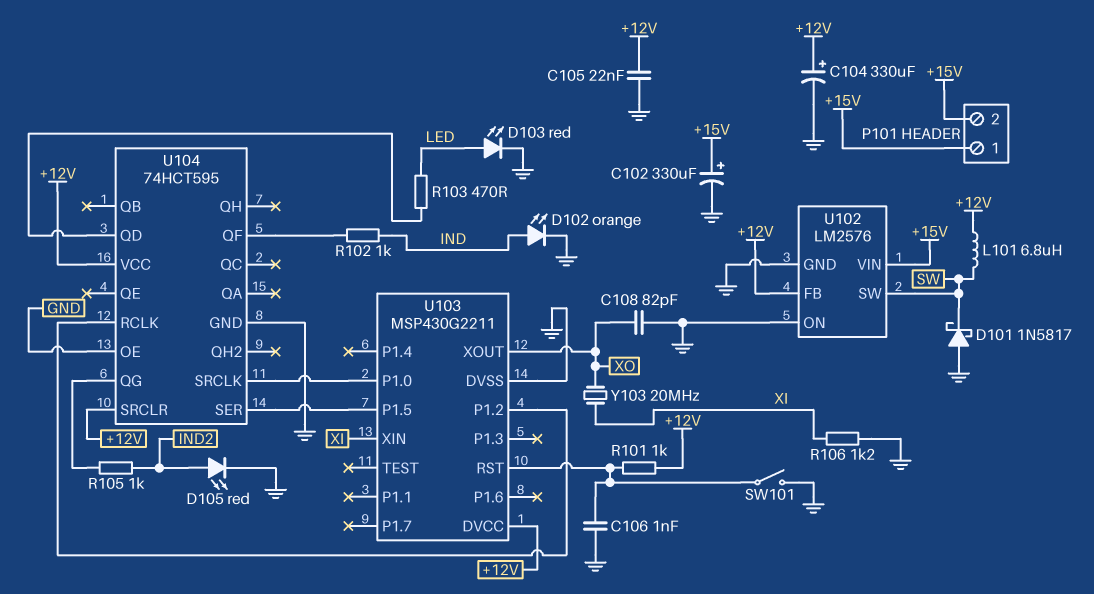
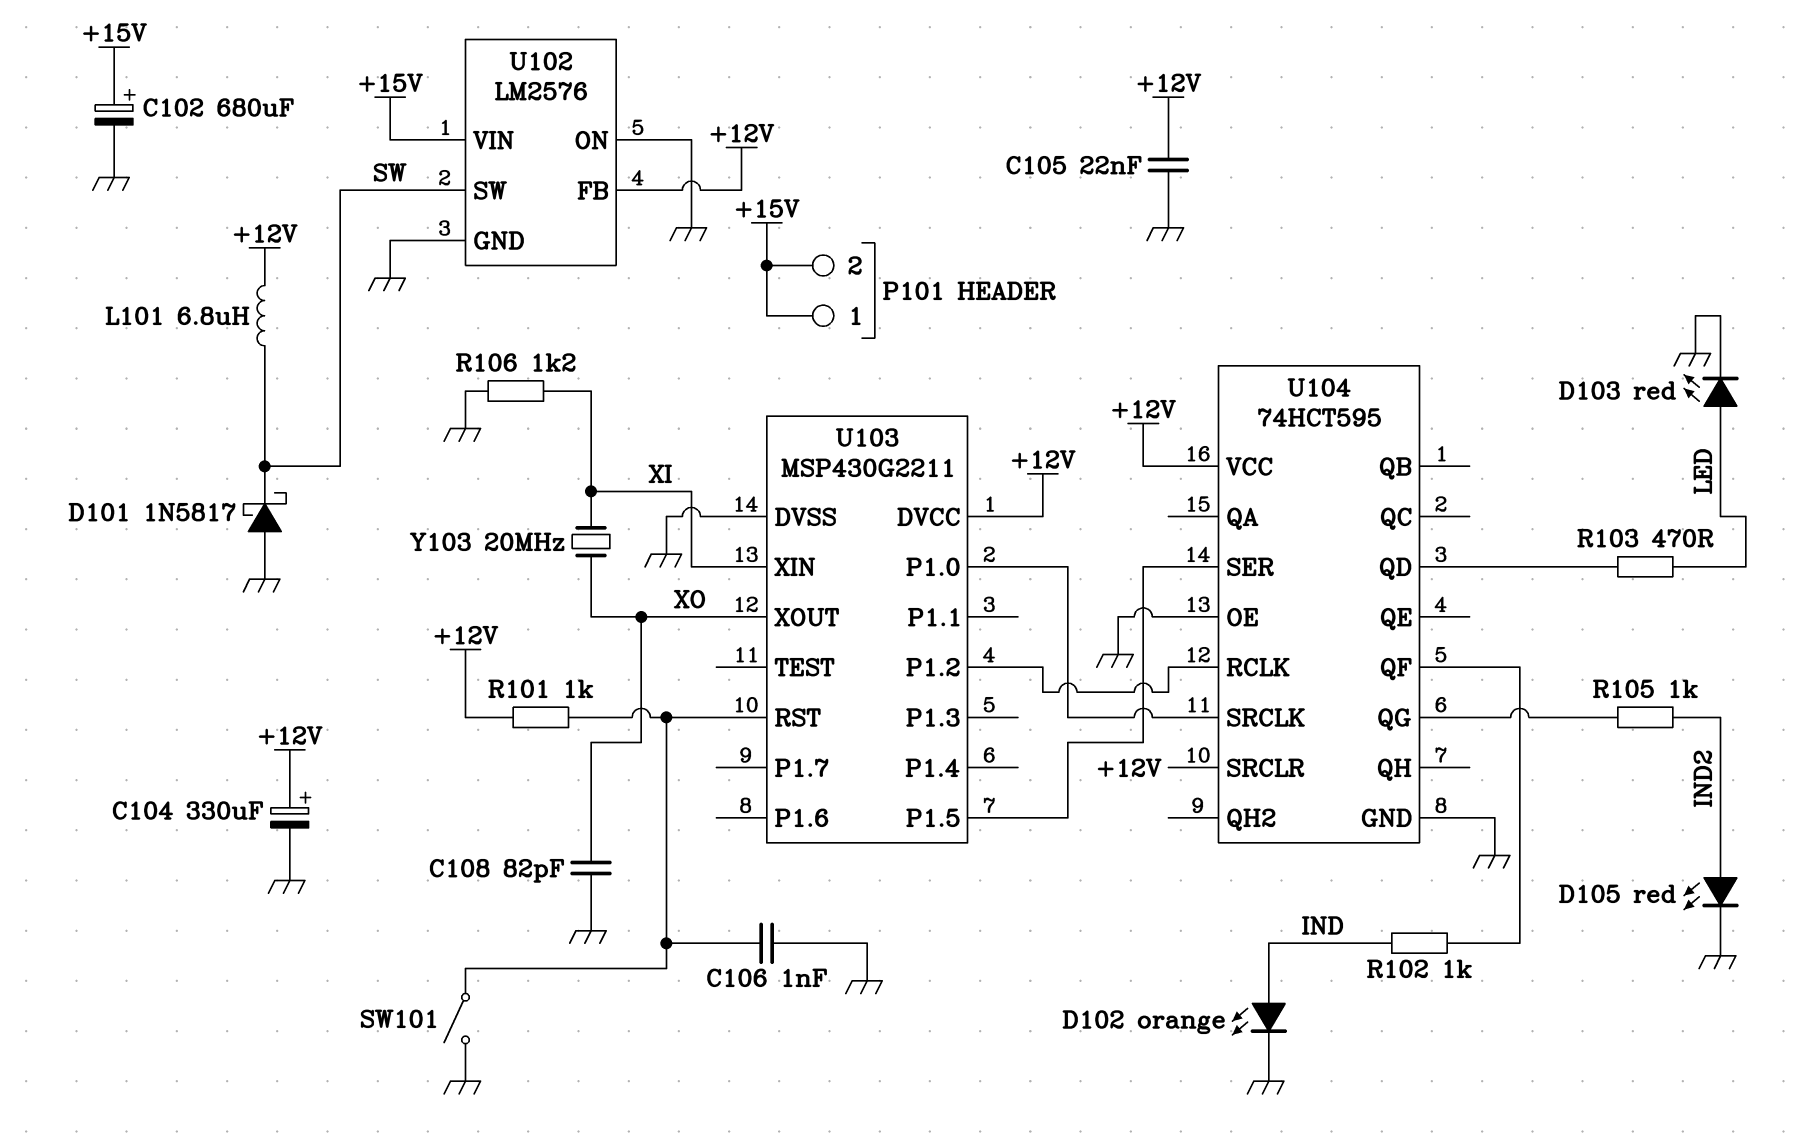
C102: 330uF (plus +15V, minus GND) -> 680uF (plus +15V, minus GND)

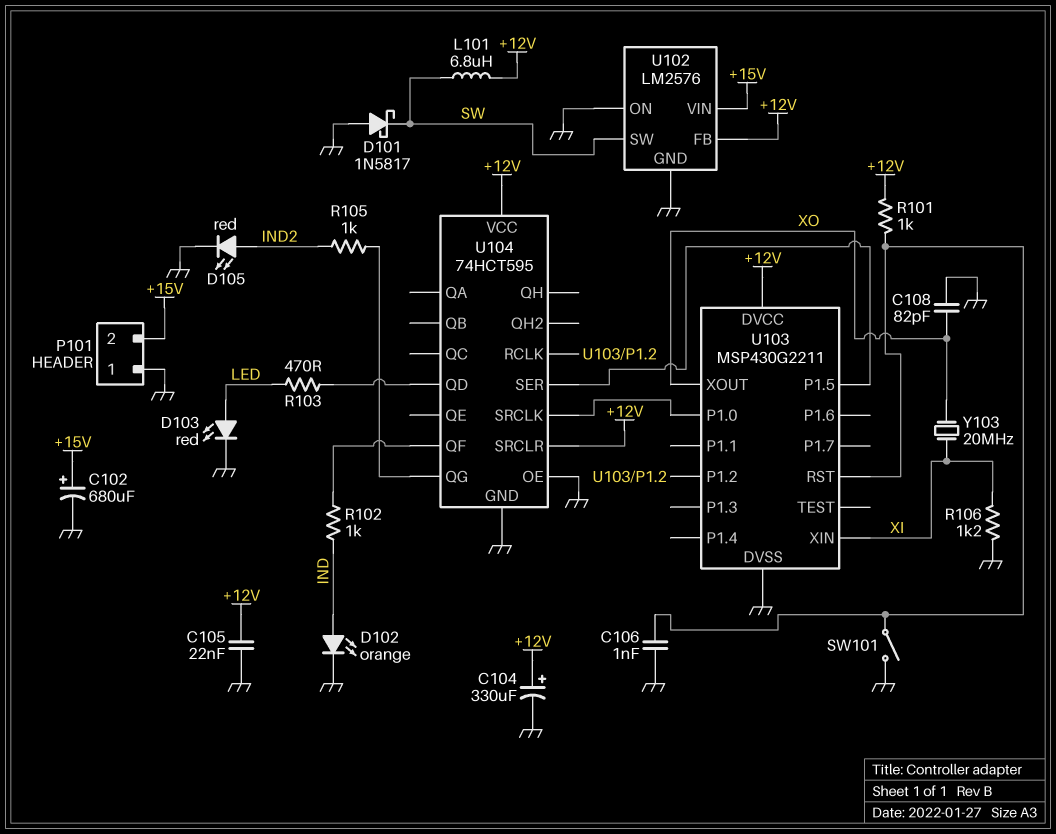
P101 pin 1: +15V -> GND

